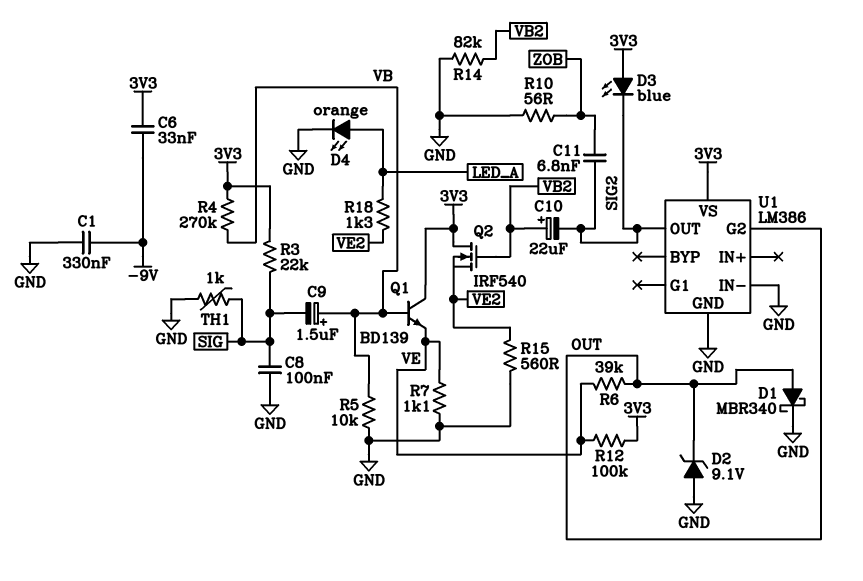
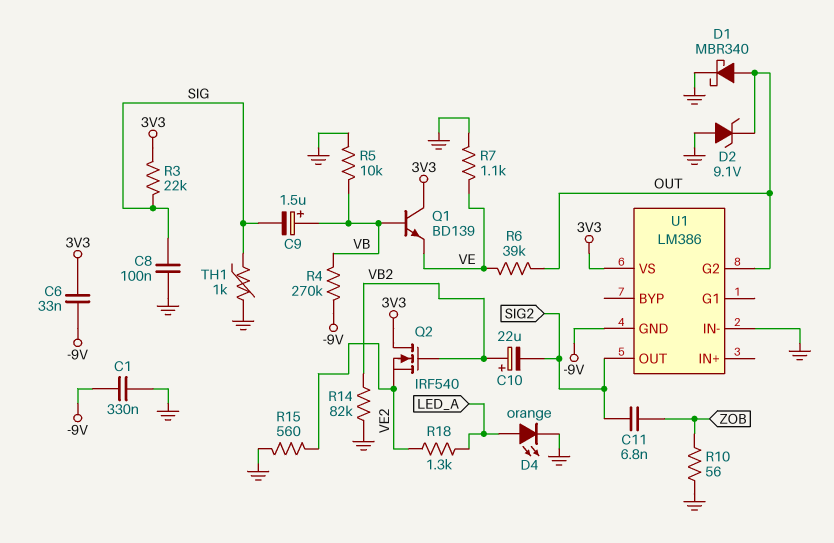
D3: LED blue (A 3V3, K SIG2) -> none
R4: 270k (3V3, VB) -> 270k (-9V, VB)
R12: 100k (3V3, VE) -> none
U1 pin GND: GND -> -9V

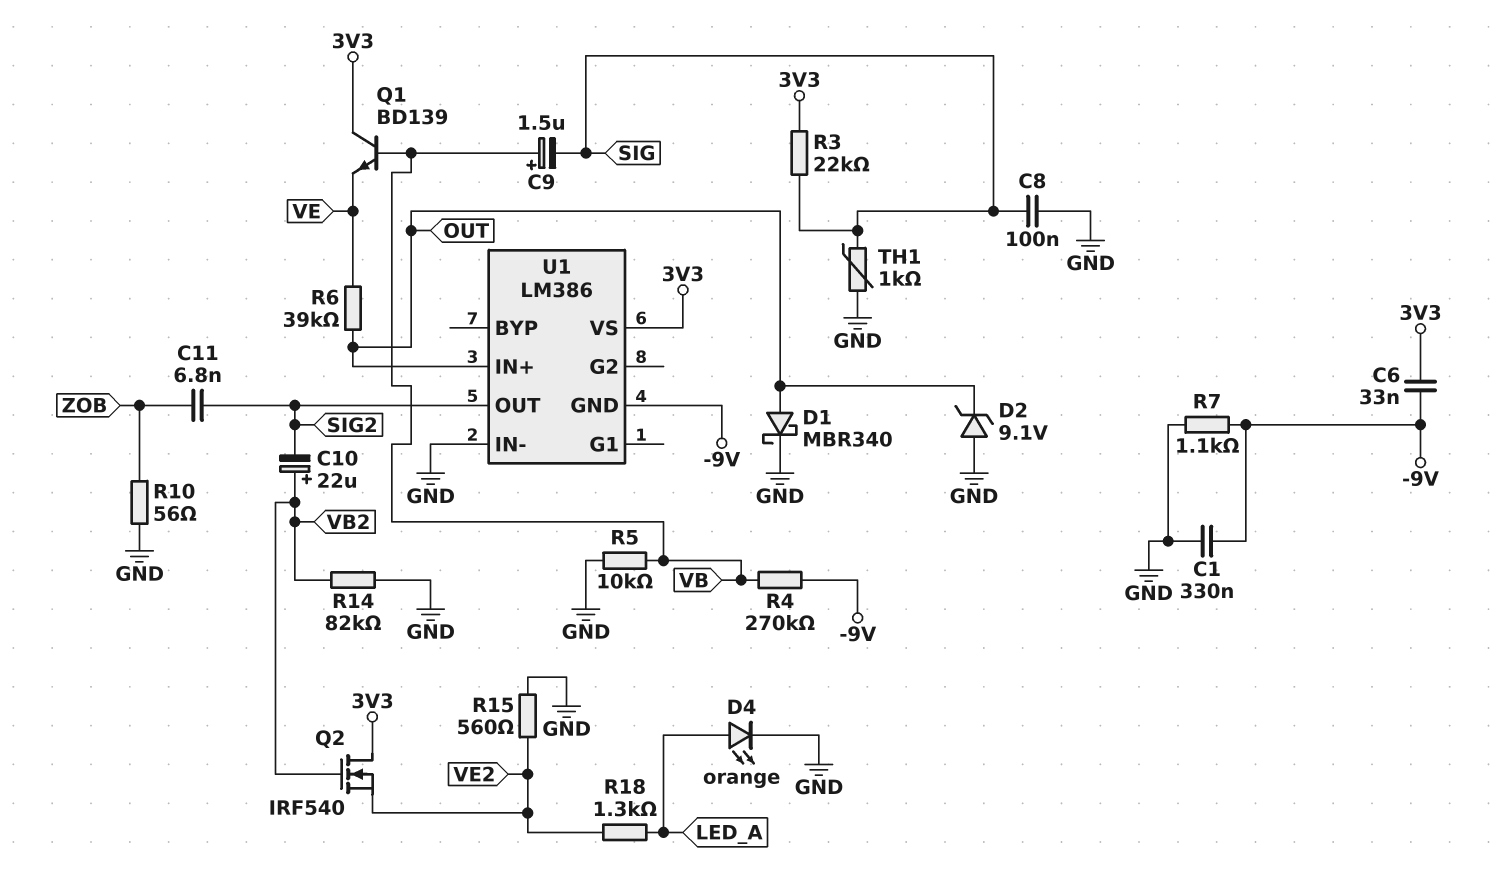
R7: 1.1k (GND, VE) -> 1.1k (-9V, GND)
U1 pin G2: OUT -> none
U1 pin IN+: none -> OUT

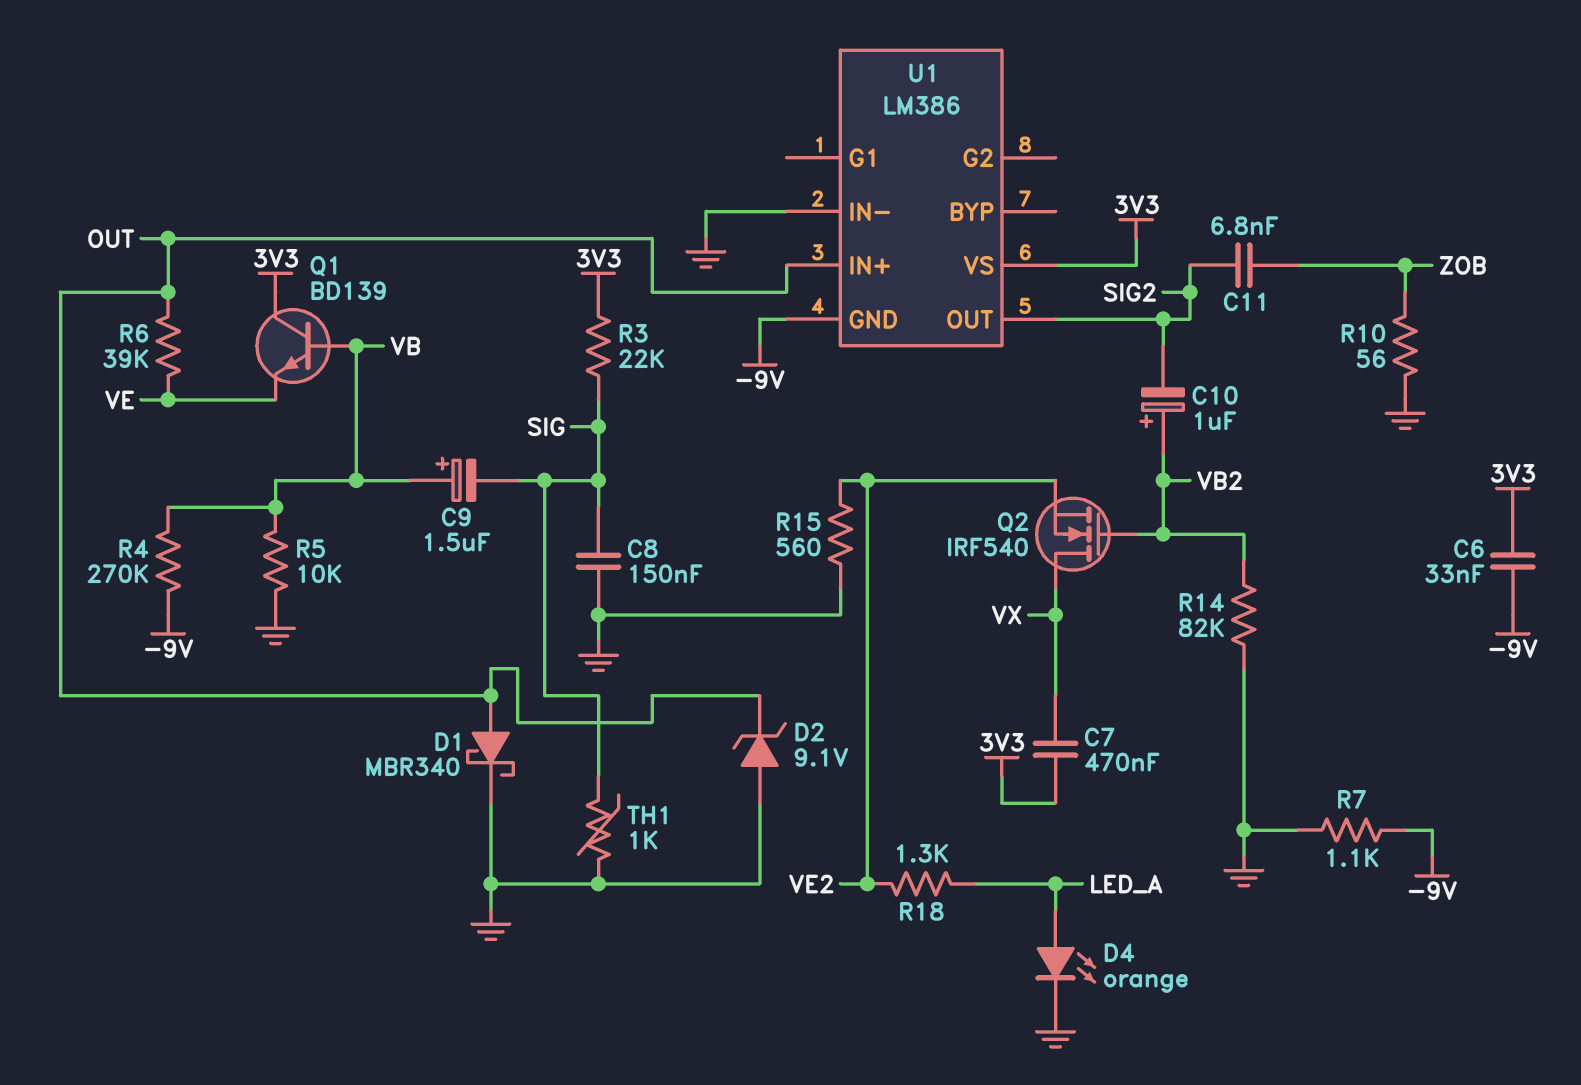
C1: 330nF (-9V, GND) -> none
C7: none -> 470nF (3V3, VX)
C8: 100nF (GND, SIG) -> 150nF (GND, SIG)
C10: 22uF (plus VB2, minus SIG2) -> 1uF (plus VB2, minus SIG2)
Q2: NMOS IRF540 (G VB2, D 3V3, S VE2) -> NMOS IRF540 (G VB2, D VX, S VE2)

